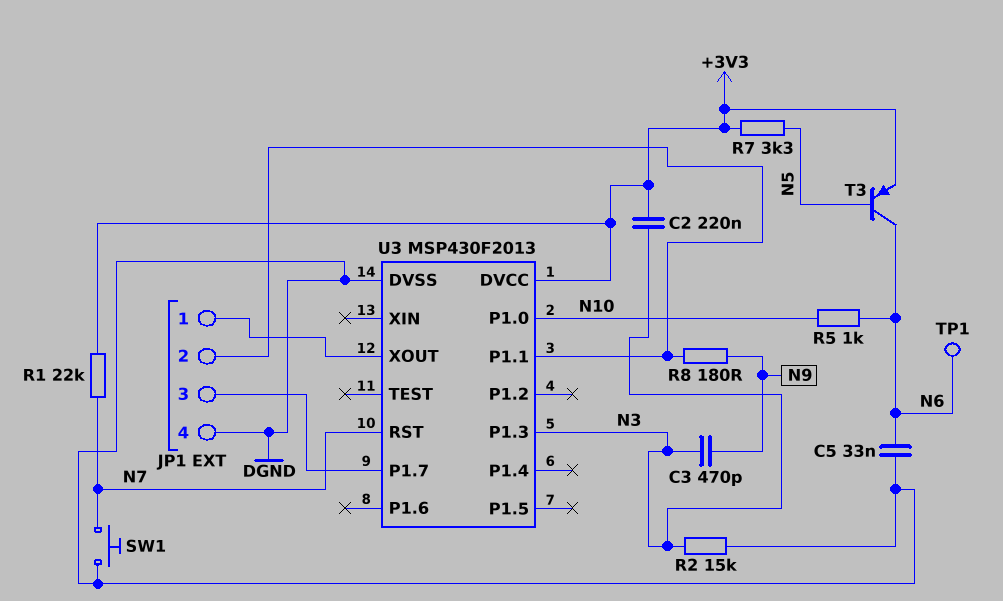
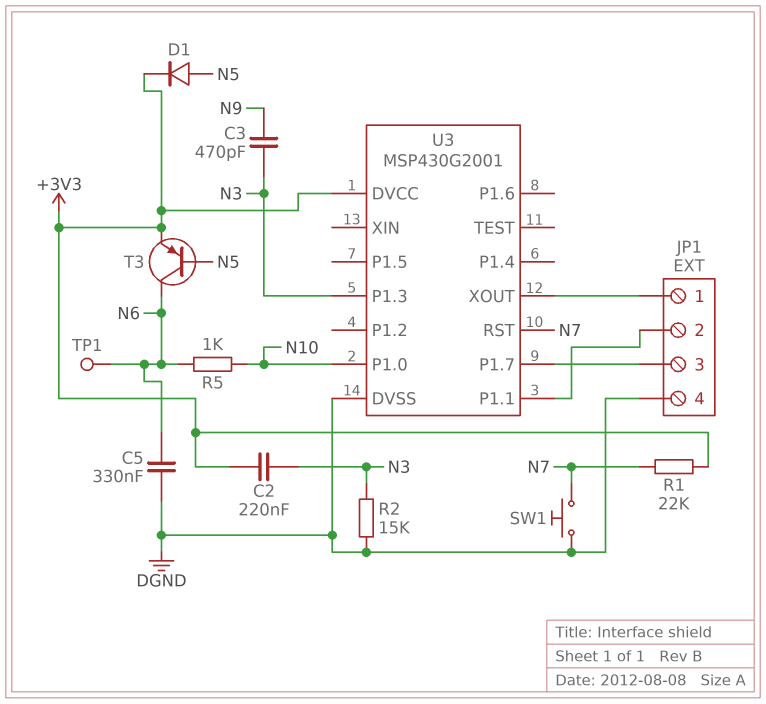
C5: 33nF (DGND, N6) -> 330nF (DGND, N6)
D1: none -> diode (A N5, K +3V3)
R7: 3.3k (+3V3, N5) -> none
R8: 180 (JP1/2, N9) -> none
U3: MSP430F2013 -> MSP430G2001

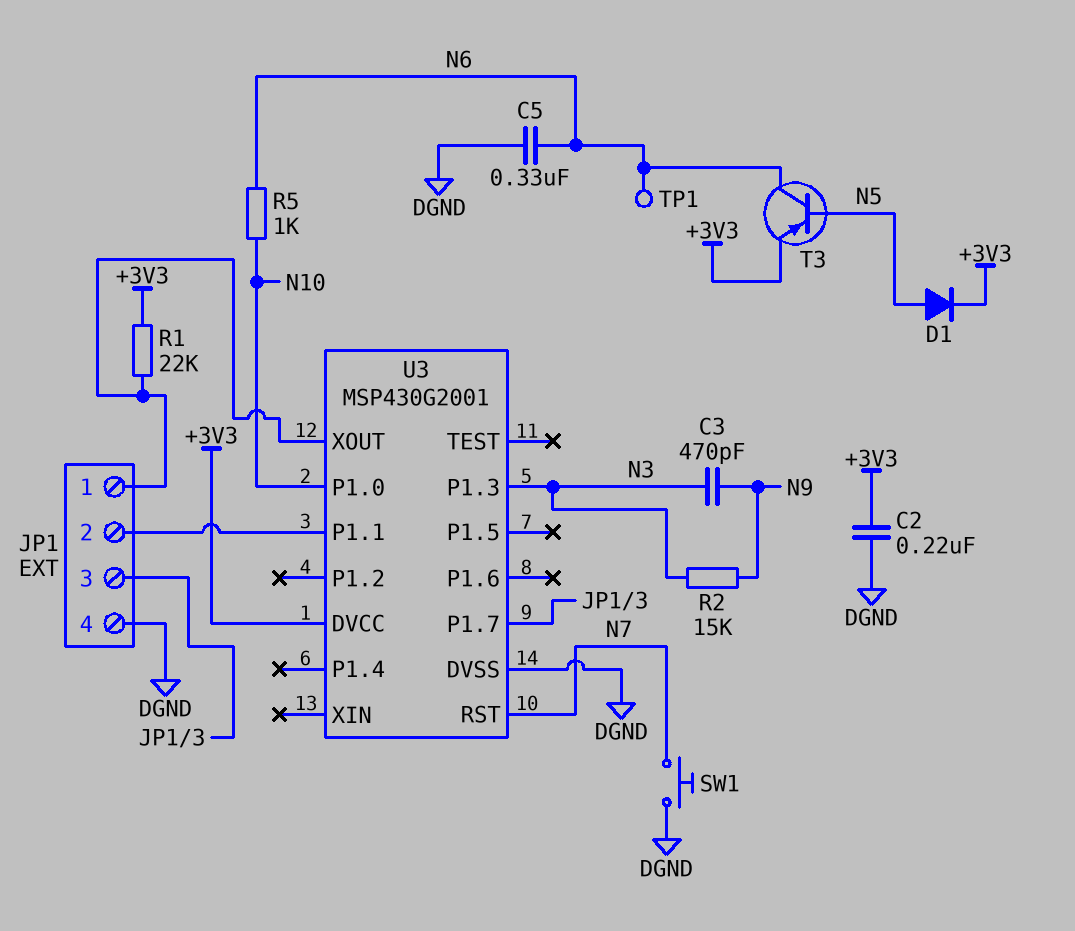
C2: 220nF (+3V3, N3) -> 220nF (+3V3, DGND)
R1: 22k (+3V3, N7) -> 22k (+3V3, JP1/1)
R2: 15k (DGND, N3) -> 15k (N3, N9)

